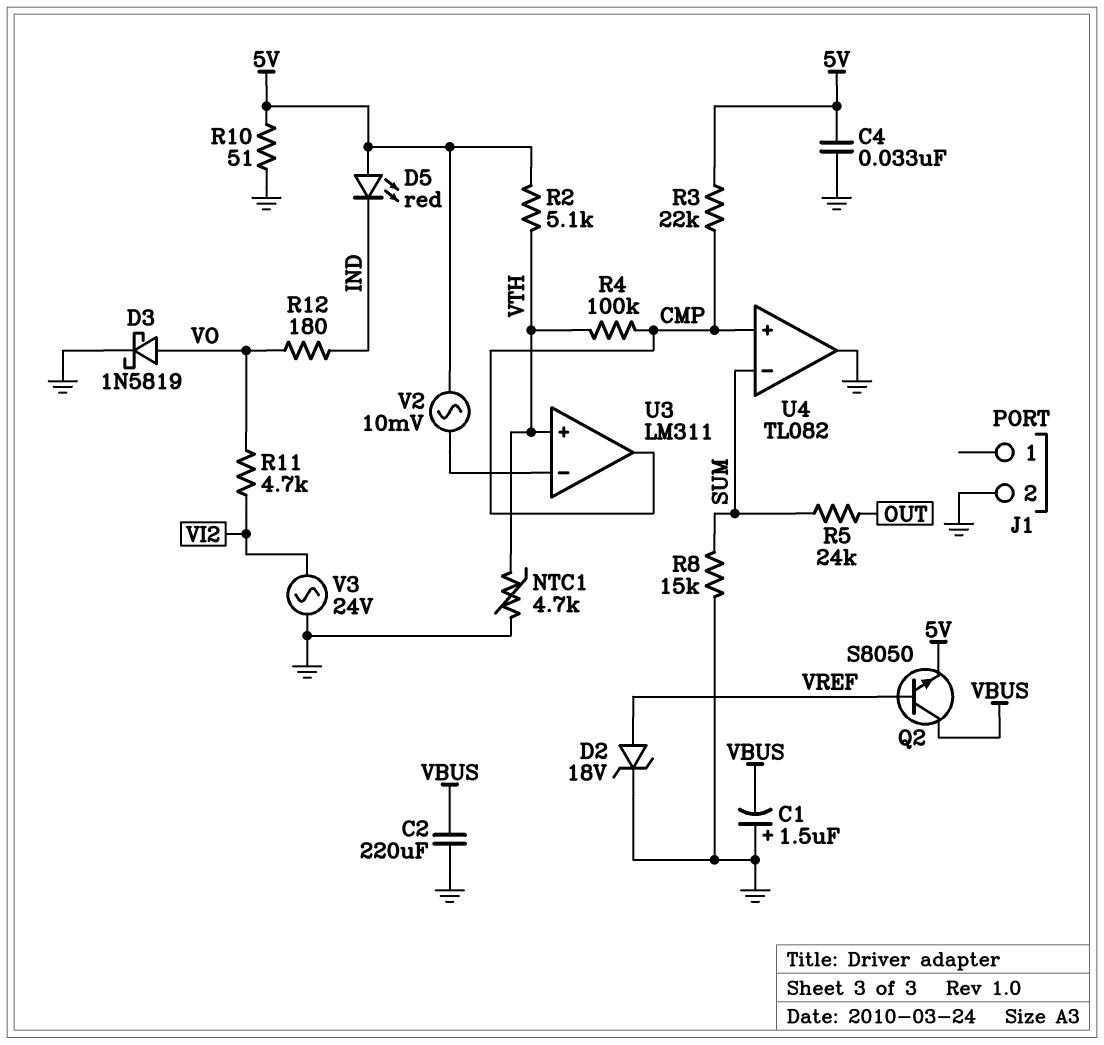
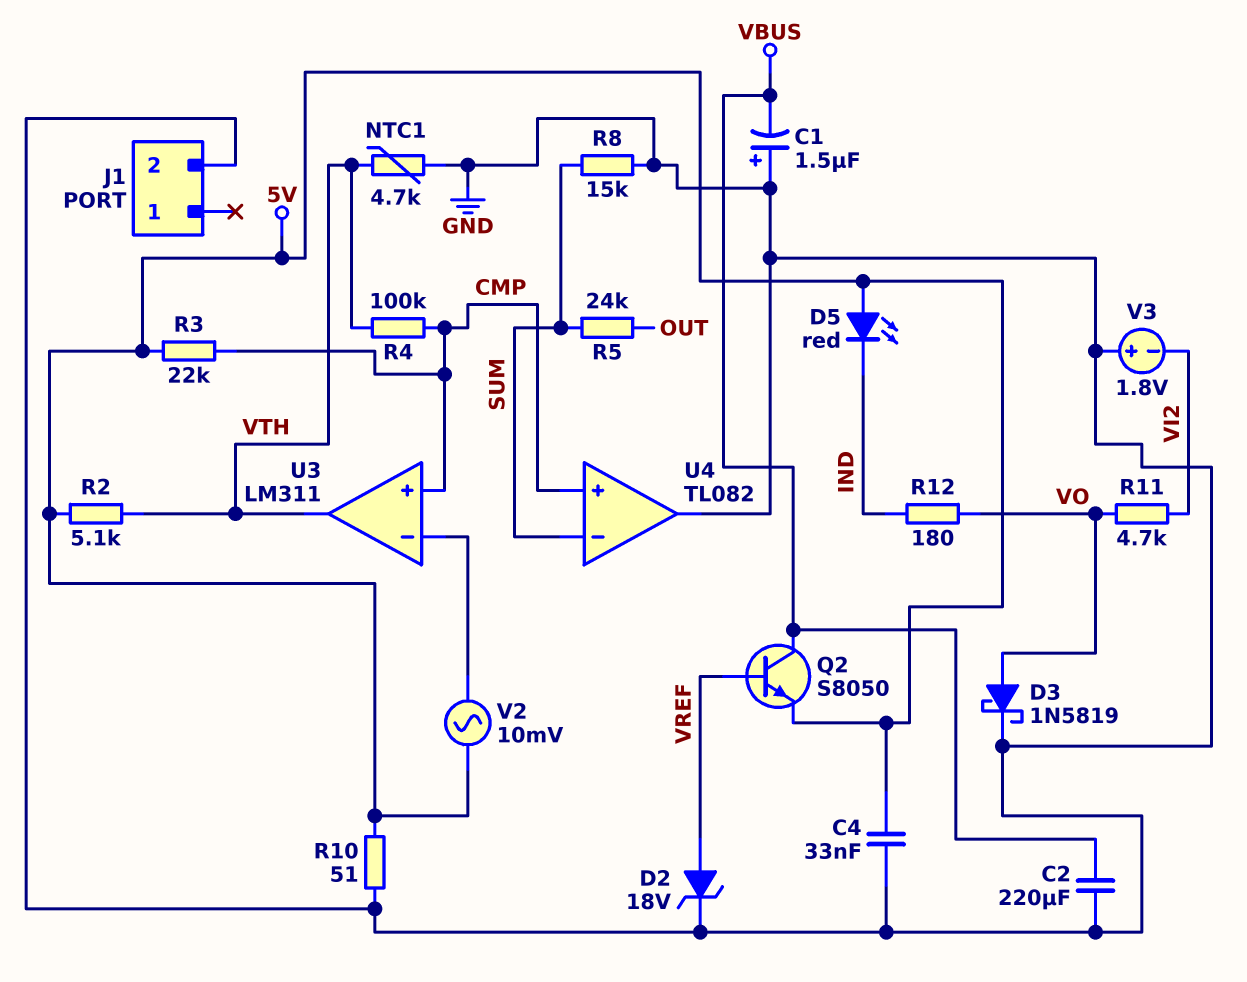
U3 pin in+: VTH -> CMP
U3 pin out: CMP -> VTH
V3: AC 24V (GND, VI2) -> 1.8V (plus GND, minus VI2)

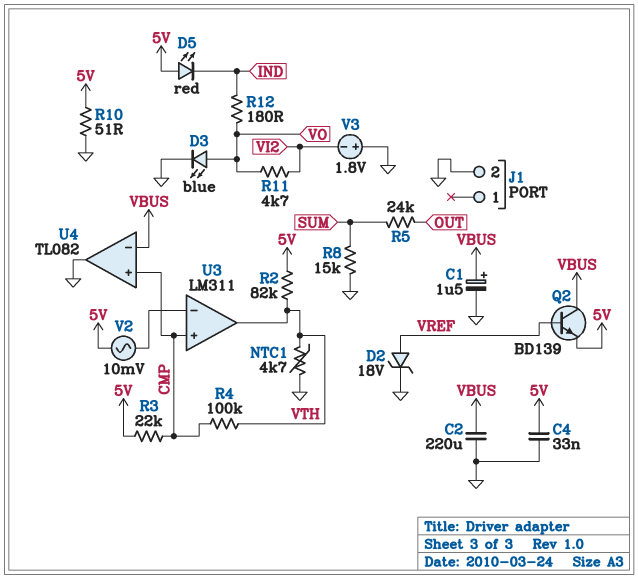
C1: 1.5uF (plus GND, minus VBUS) -> 1.5uF (plus VBUS, minus GND)
D3: schottky 1N5819 (A VO, K GND) -> LED blue (A VO, K GND)
Q2: NPN S8050 (B VREF, C VBUS, E 5V) -> NPN BD139 (B VREF, C VBUS, E 5V)
R2: 5.1k (5V, VTH) -> 82k (5V, VTH)
U4 pin in-: SUM -> VBUS

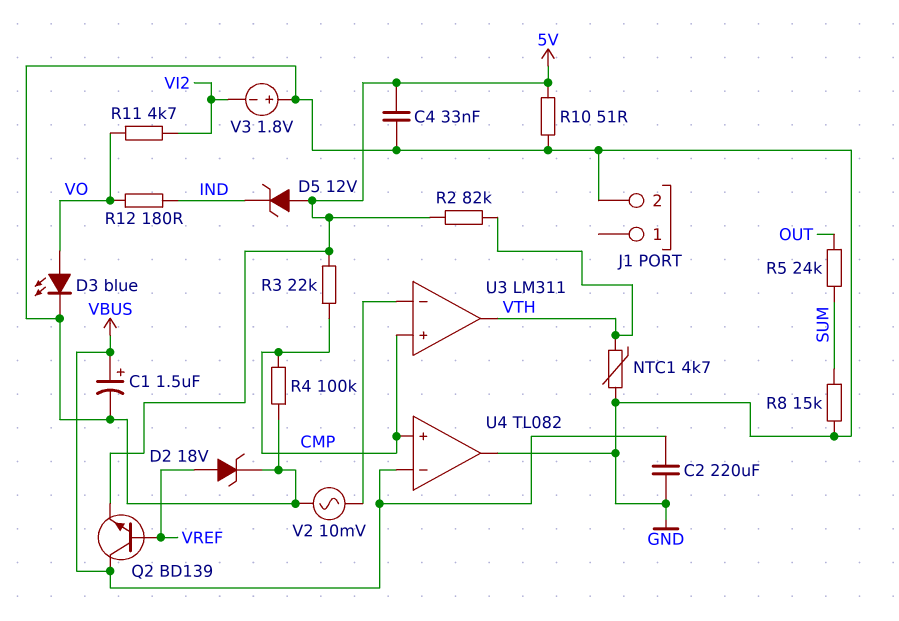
D5: LED red (A 5V, K IND) -> zener 12V (A 5V, K IND)
R4: 100k (CMP, VTH) -> 100k (CMP, GND)
V2: AC 10mV (5V, U3/in-) -> AC 10mV (GND, U3/in-)

